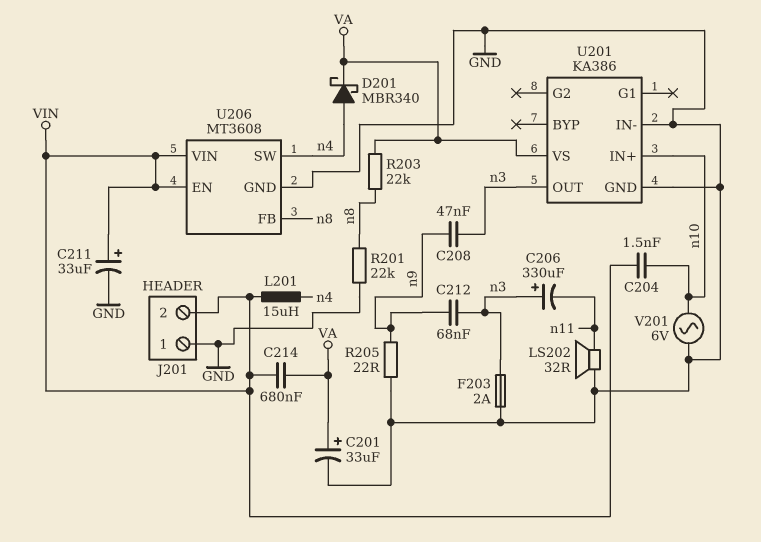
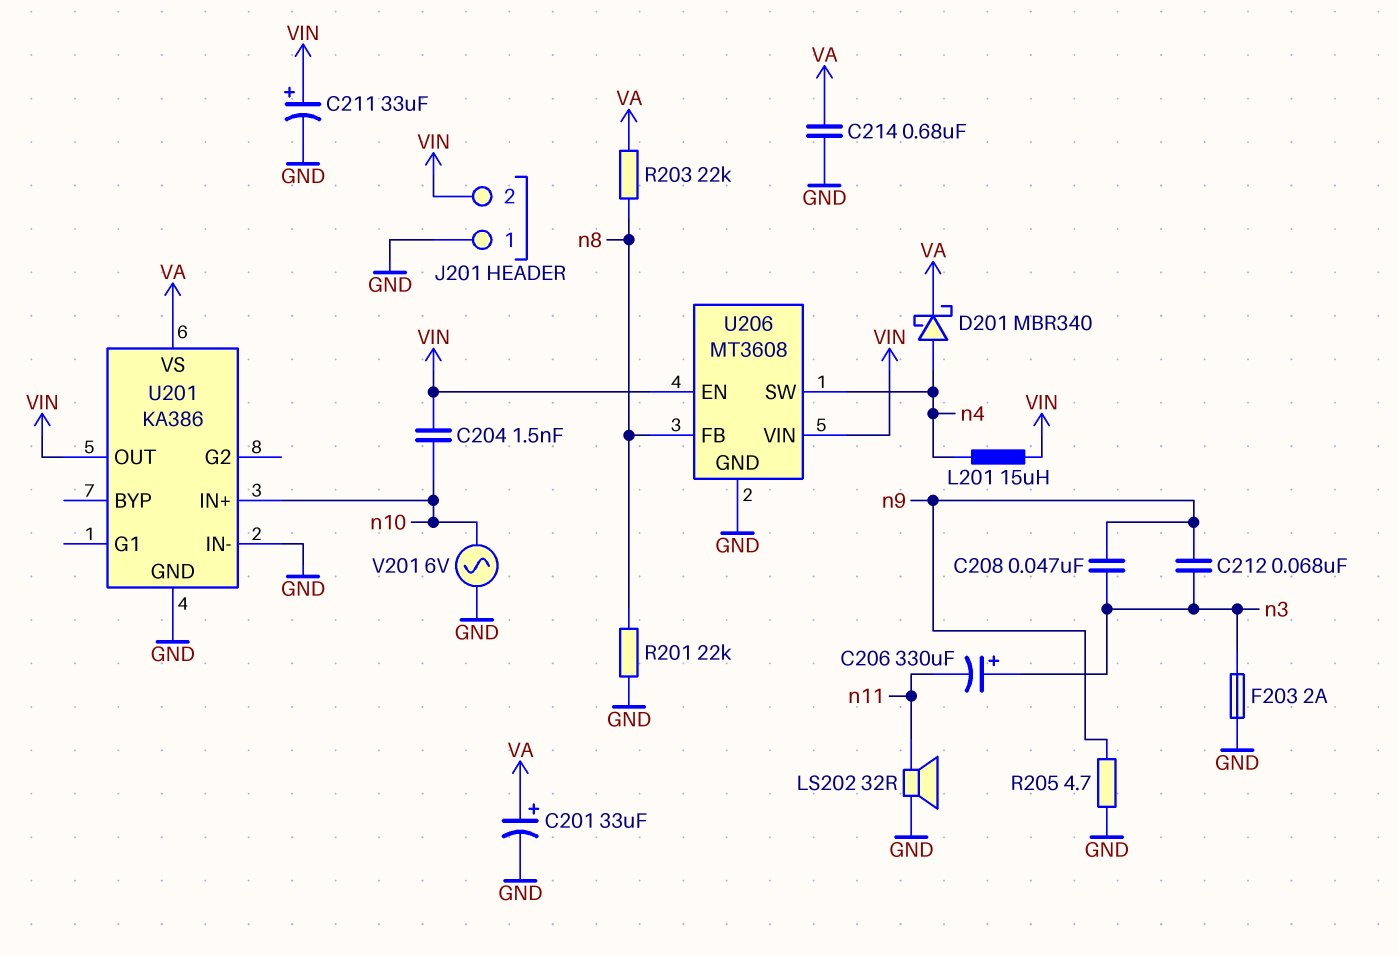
C214: 680nF (VA, VIN) -> 680nF (GND, VA)
R205: 22 (GND, n9) -> 4.7 (GND, n9)
U201 pin OUT: n3 -> VIN

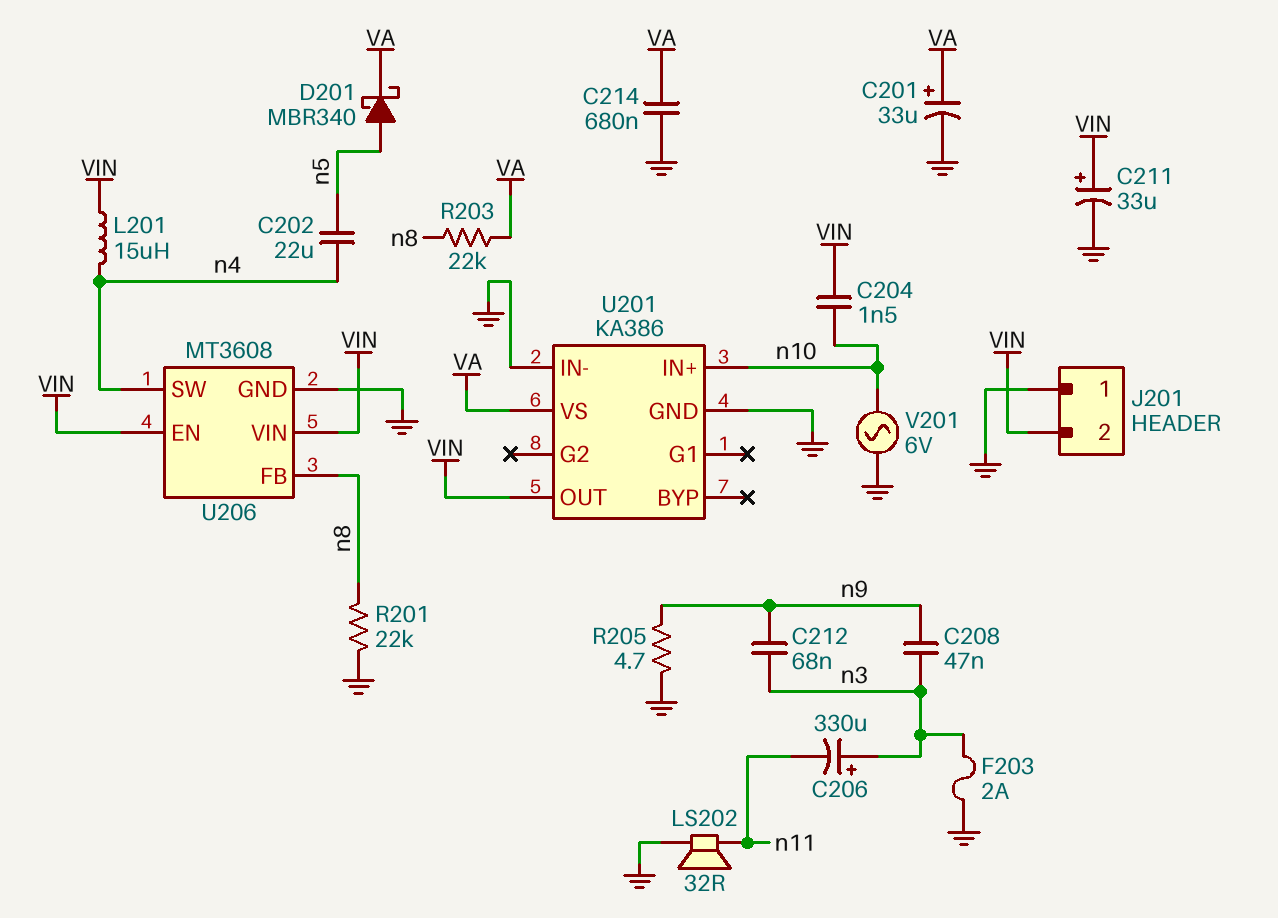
C202: none -> 22uF (n4, n5)
D201: schottky MBR340 (A n4, K VA) -> schottky MBR340 (A n5, K VA)

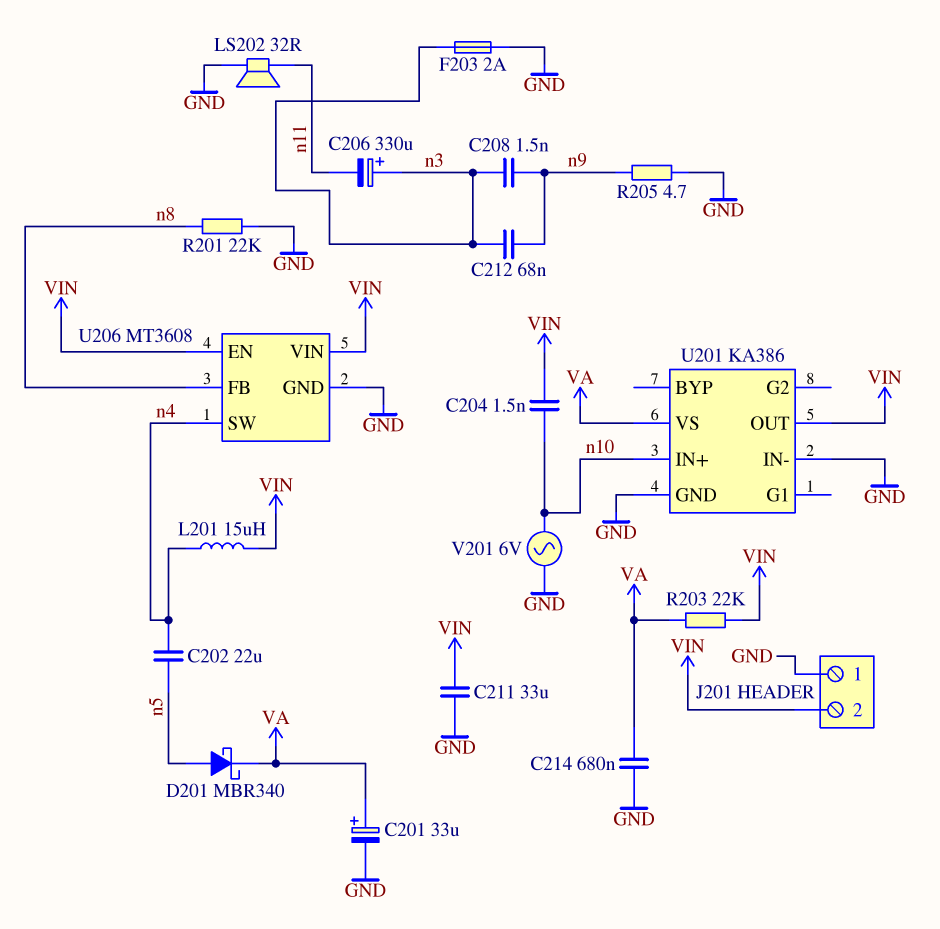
C208: 47nF (n3, n9) -> 1.5nF (n3, n9)
C211: 33uF (plus VIN, minus GND) -> 33uF (GND, VIN)
R203: 22k (VA, n8) -> 22k (VA, VIN)

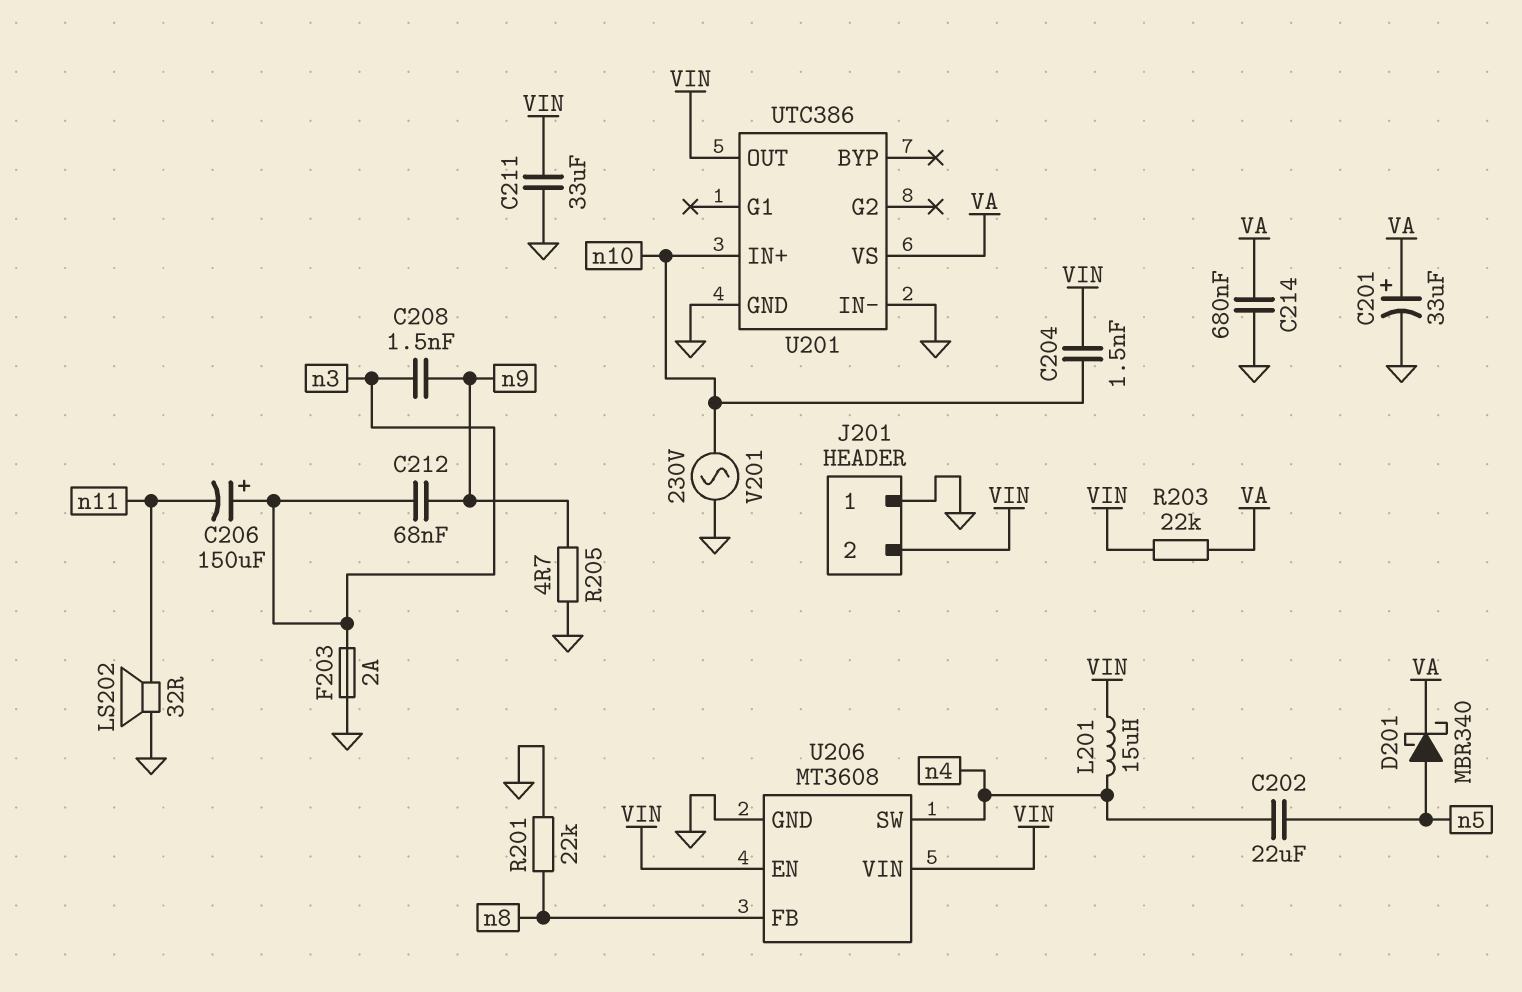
C206: 330uF (plus n3, minus n11) -> 150uF (plus n3, minus n11)
U201: KA386 -> UTC386
V201: AC 6V (GND, n10) -> AC 230V (GND, n10)

